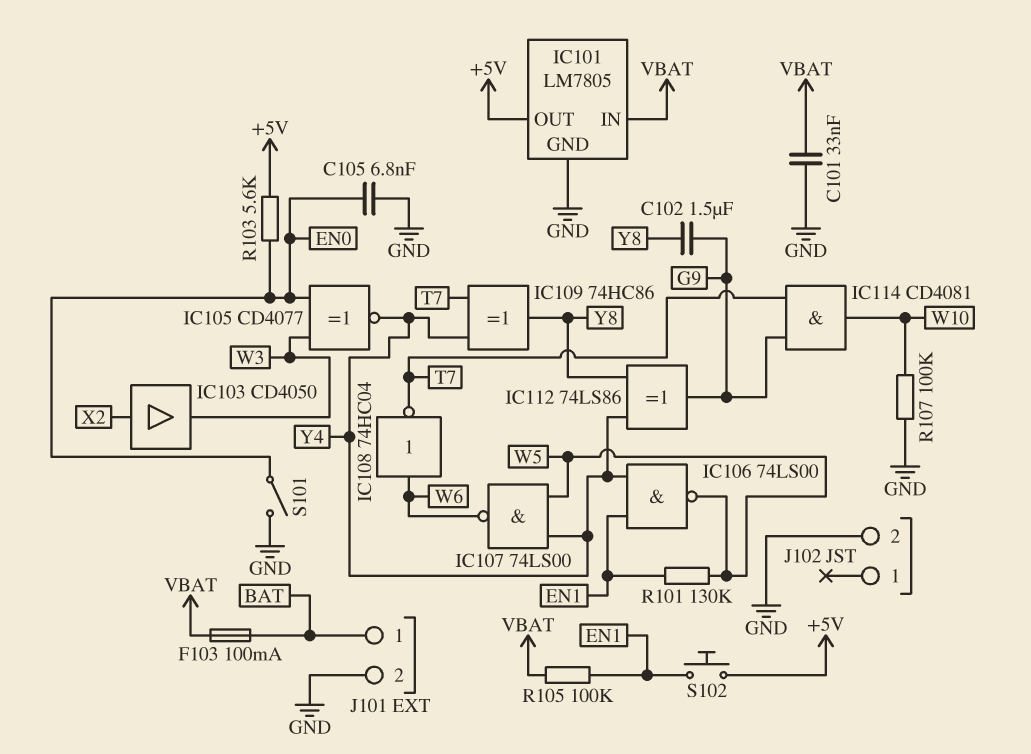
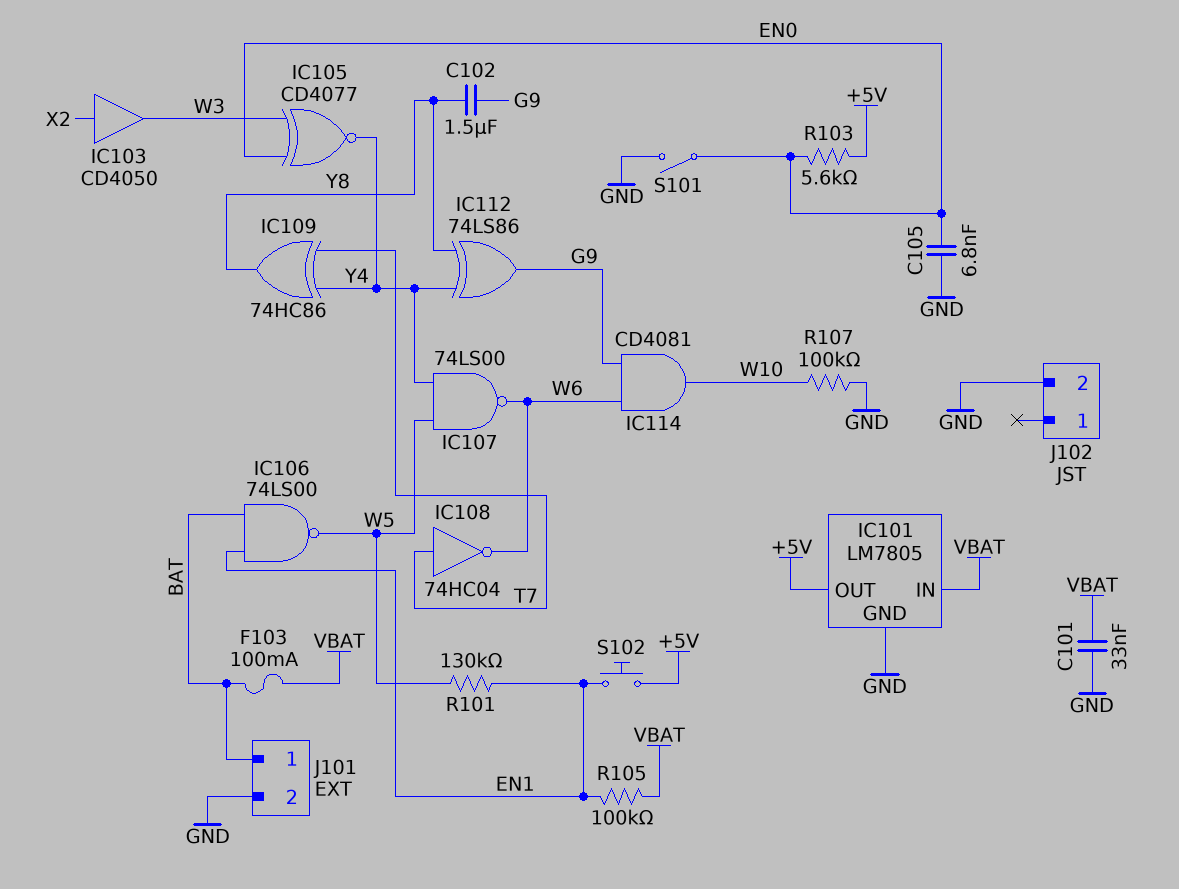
IC106: NAND 74LS00 (in EN1, in Y4, out W5) -> NAND 74LS00 (in BAT, in EN1, out W5)
IC108: NOT 74HC04 (in W6, out T7) -> NOT 74HC04 (in T7, out W6)
IC114: AND CD4081 (in G9, in T7, out W10) -> AND CD4081 (in G9, in W6, out W10)

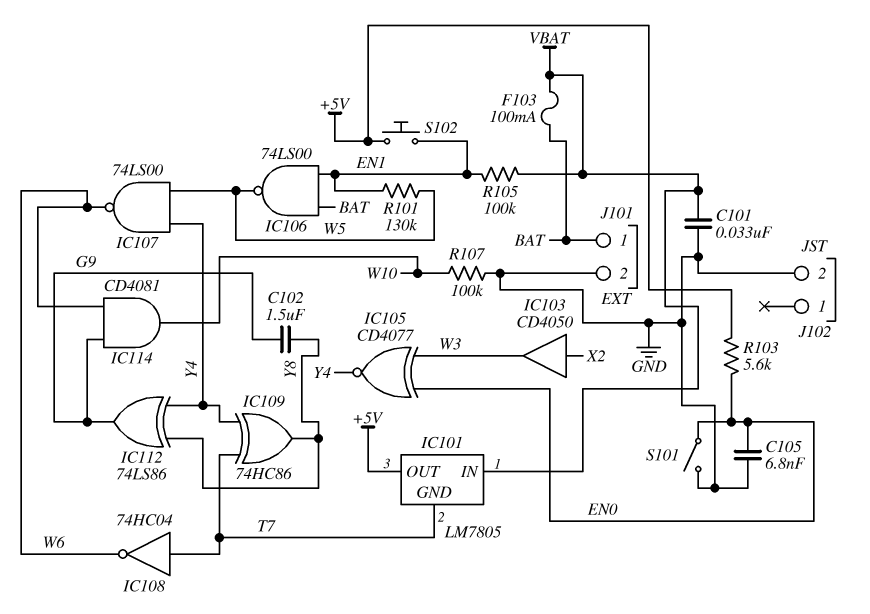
IC101 pin GND: GND -> T7

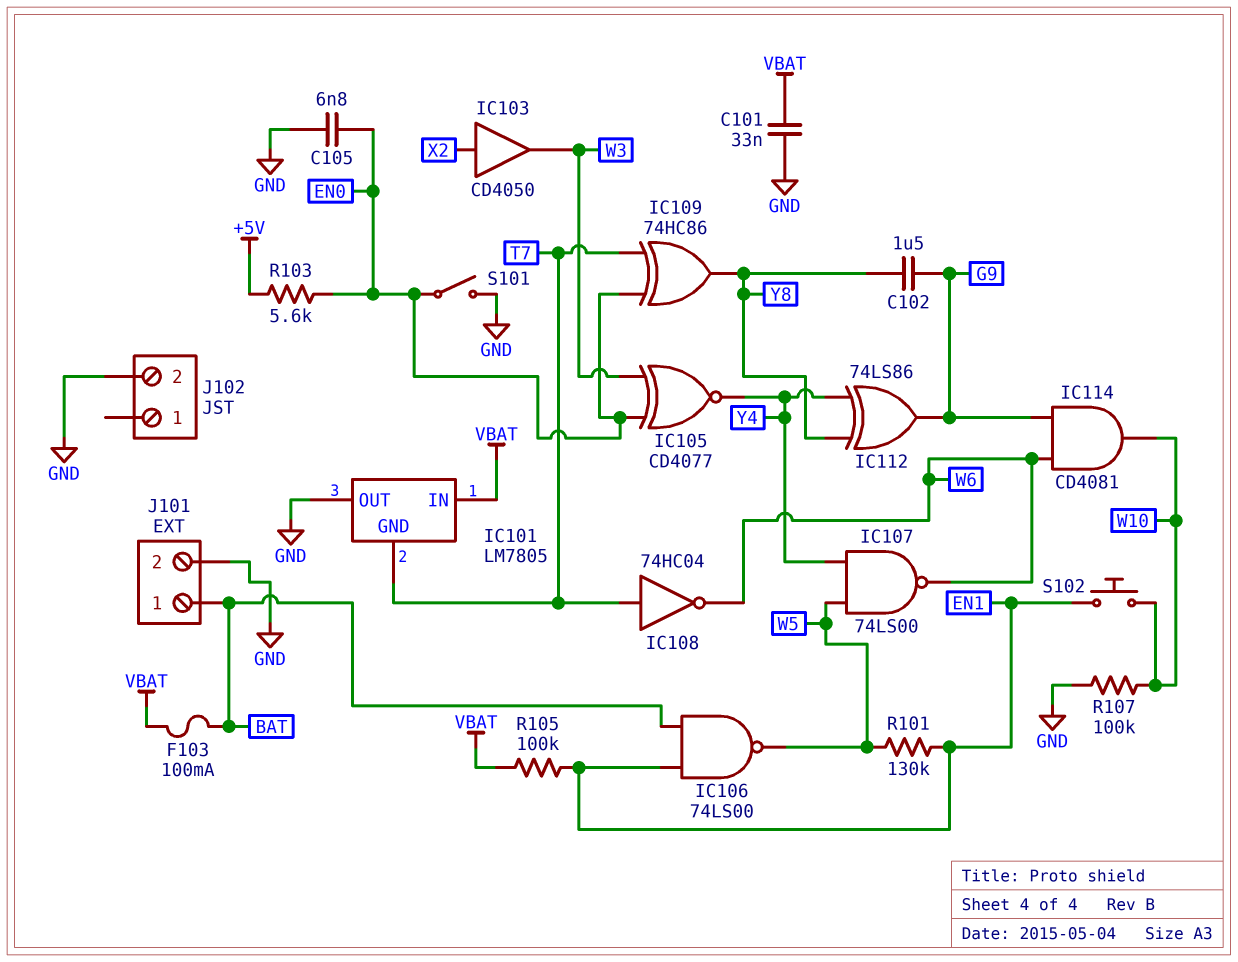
IC101 pin OUT: +5V -> GND
IC109: XOR 74HC86 (in T7, in Y4, out Y8) -> XOR 74HC86 (in EN0, in T7, out Y8)
S102: button (+5V, EN1) -> button (EN1, W10)

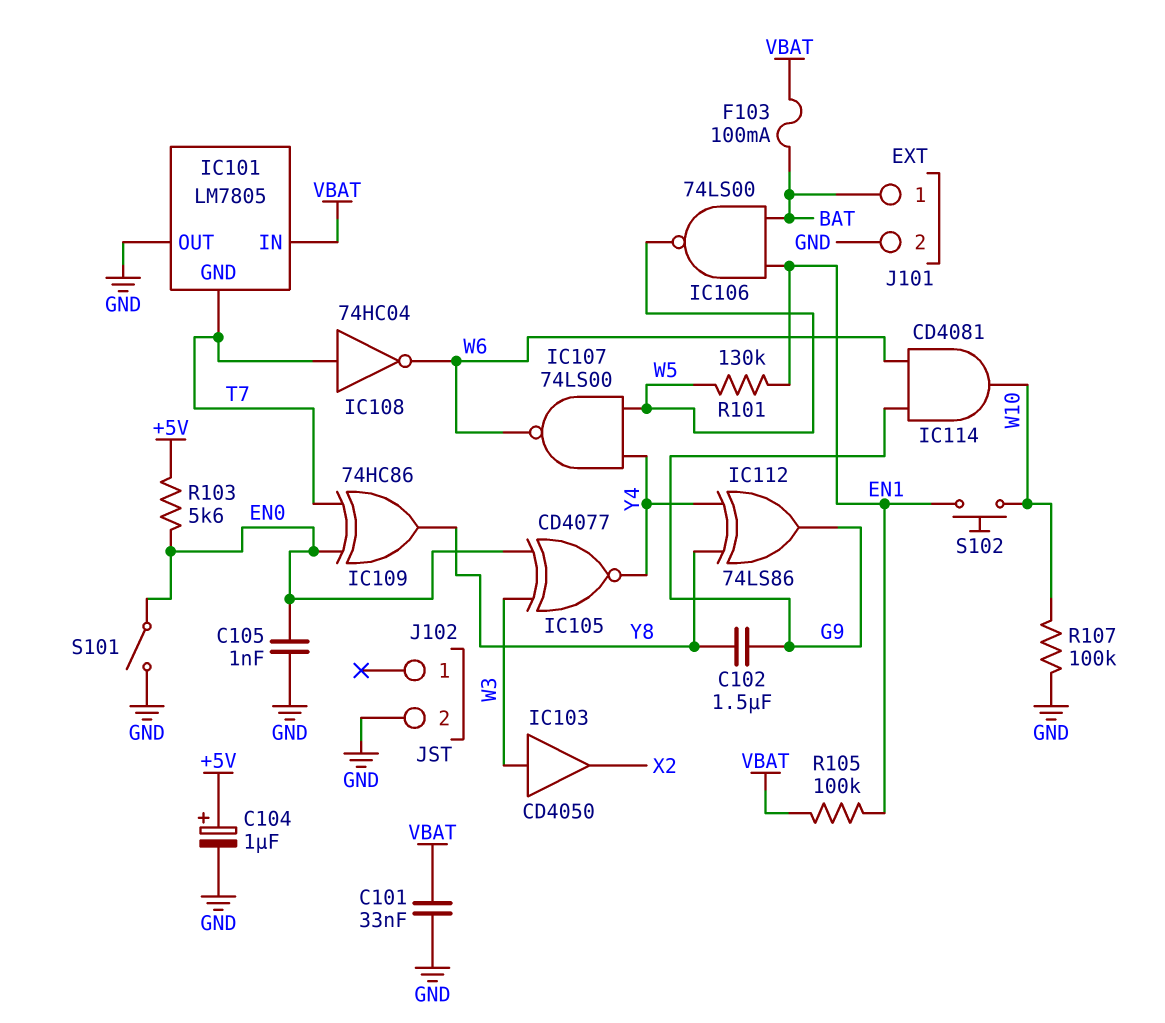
C104: none -> 1uF (plus +5V, minus GND)
C105: 6.8nF (EN0, GND) -> 1nF (EN0, GND)
IC103: buffer CD4050 (in X2, out W3) -> buffer CD4050 (in W3, out X2)

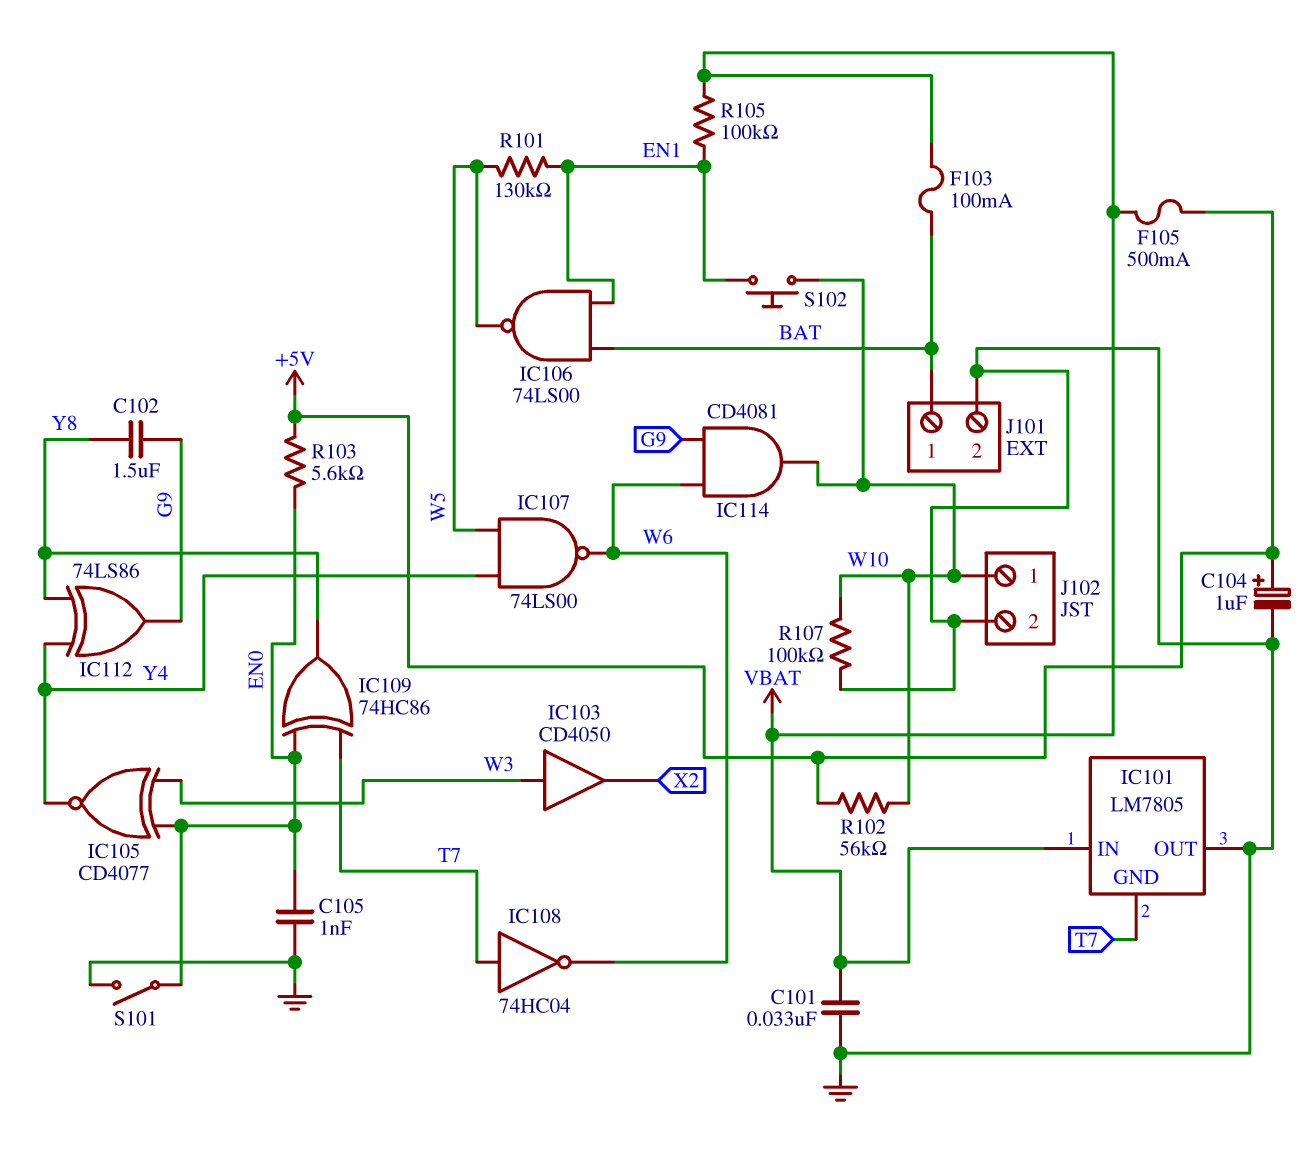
F105: none -> 500mA (+5V, VBAT)
J102 pin 1: none -> W10
R102: none -> 56k (+5V, W10)

